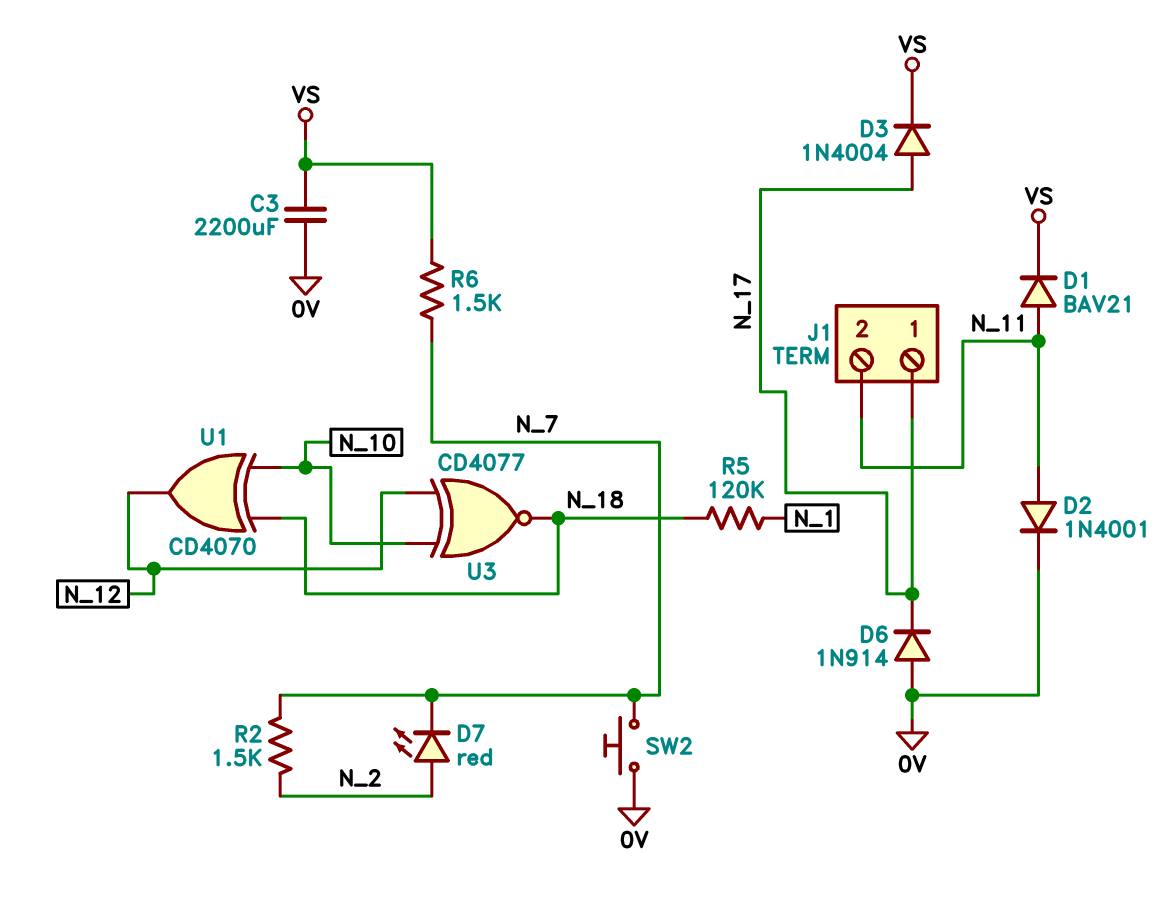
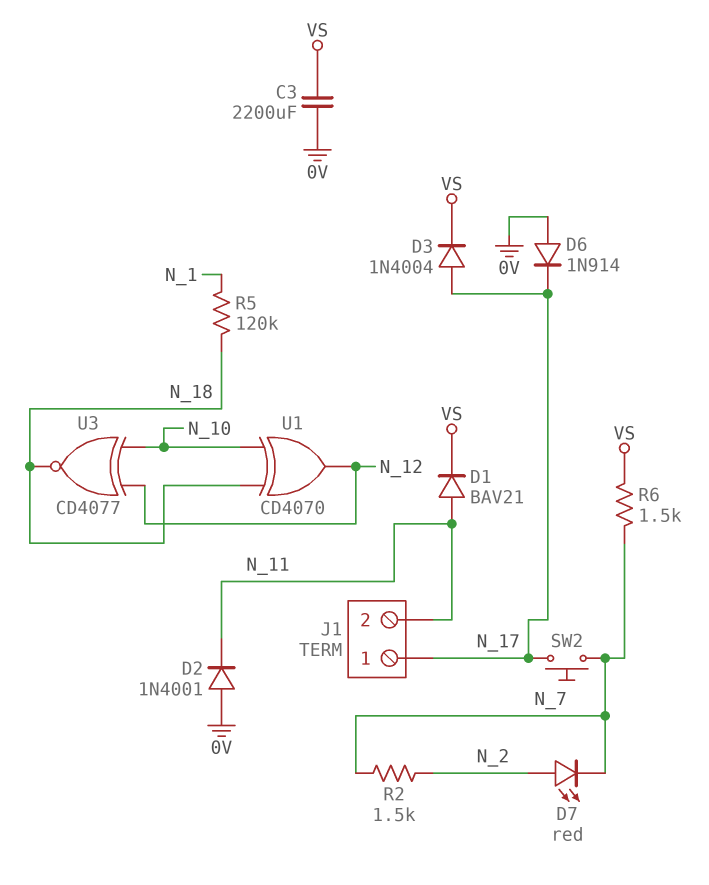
D2: diode 1N4001 (A N_11, K 0V) -> diode 1N4001 (A 0V, K N_11)
SW2: button (0V, N_7) -> button (N_7, N_17)

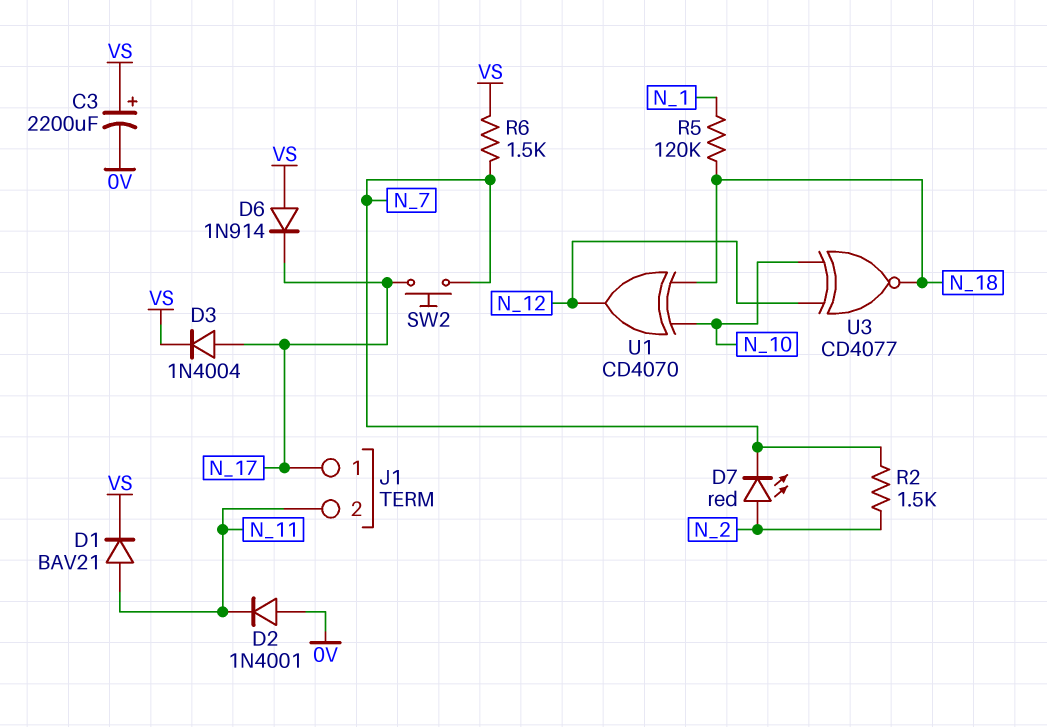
C3: 2200uF (0V, VS) -> 2200uF (plus VS, minus 0V)
D6: diode 1N914 (A 0V, K N_17) -> diode 1N914 (A VS, K N_17)

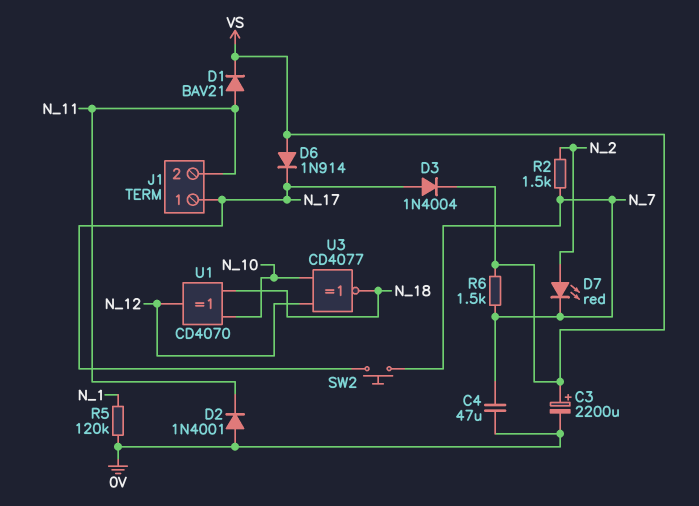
C4: none -> 47uF (0V, N_7)
R5: 120k (N_1, N_18) -> 120k (0V, N_1)

